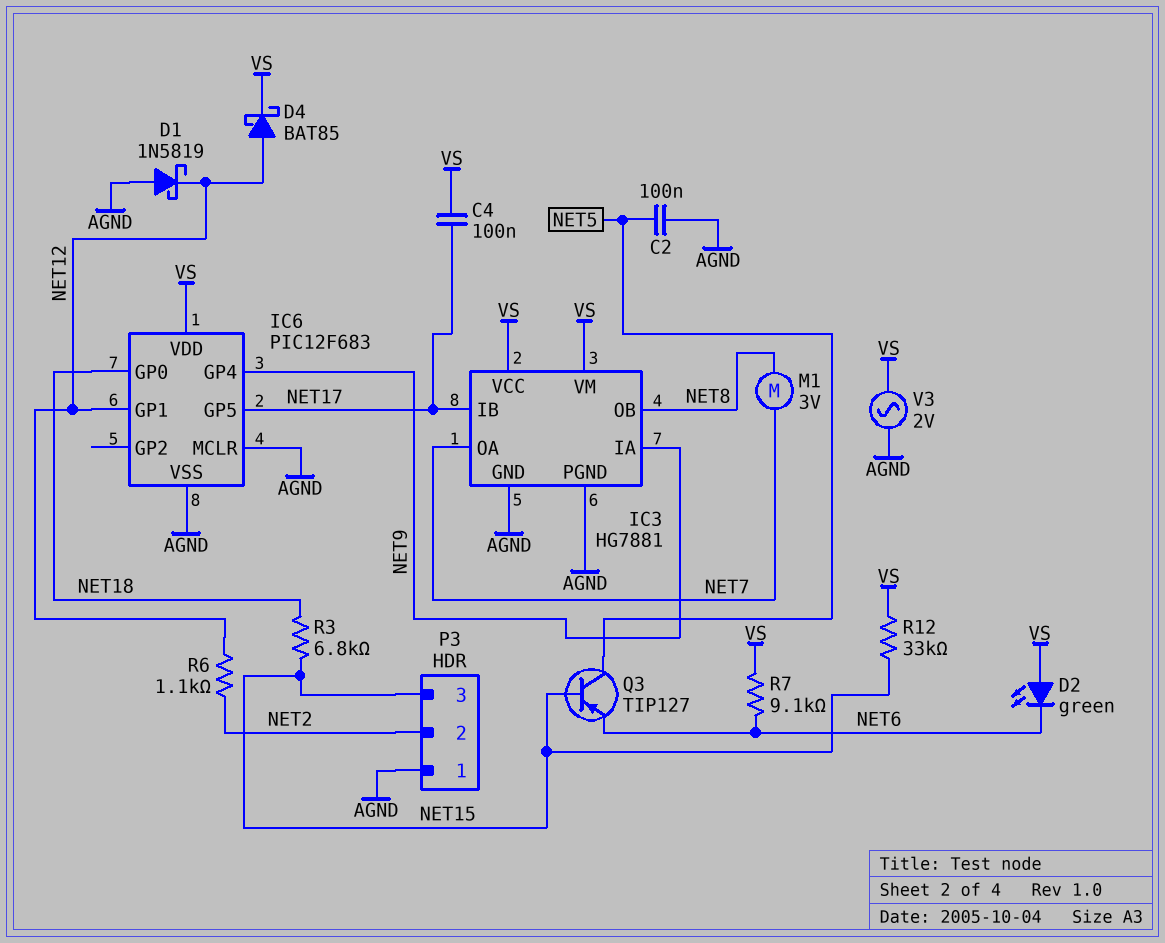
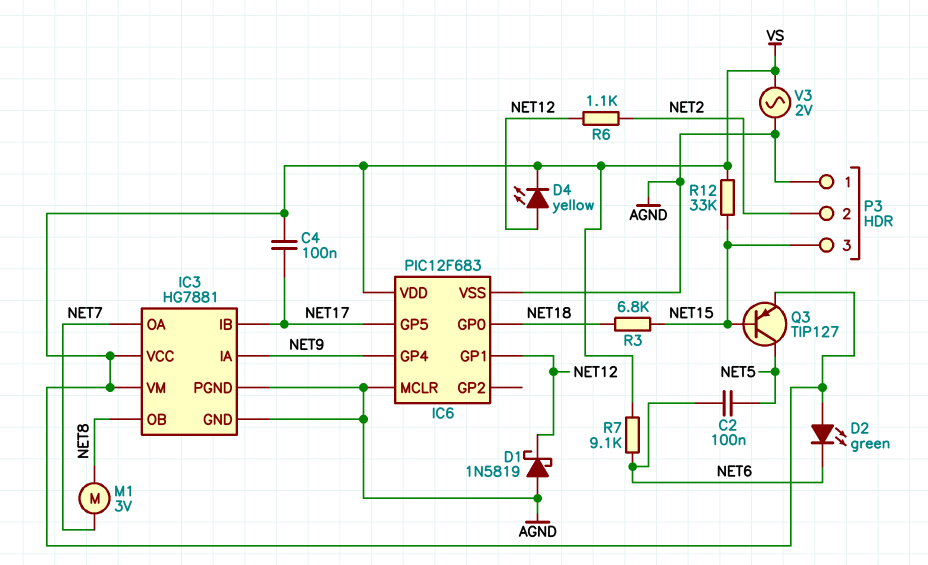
C2: 100nF (AGND, NET5) -> 100nF (NET5, NET6)
D4: schottky BAT85 (A NET12, K VS) -> LED yellow (A NET12, K VS)
Q3: PNP TIP127 (B NET15, C NET5, E NET6) -> PNP TIP127 (B NET15, C NET5, E VS)

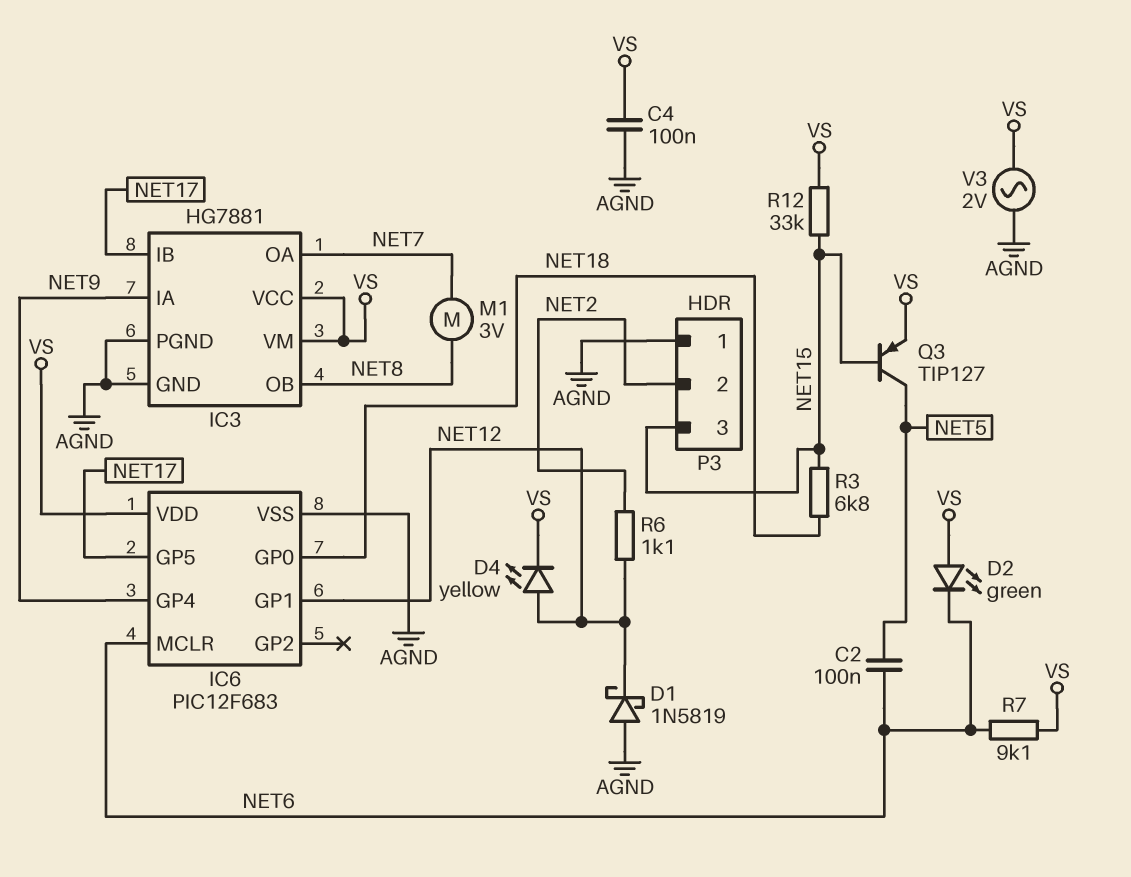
C4: 100nF (NET17, VS) -> 100nF (AGND, VS)
IC6 pin MCLR: AGND -> NET6

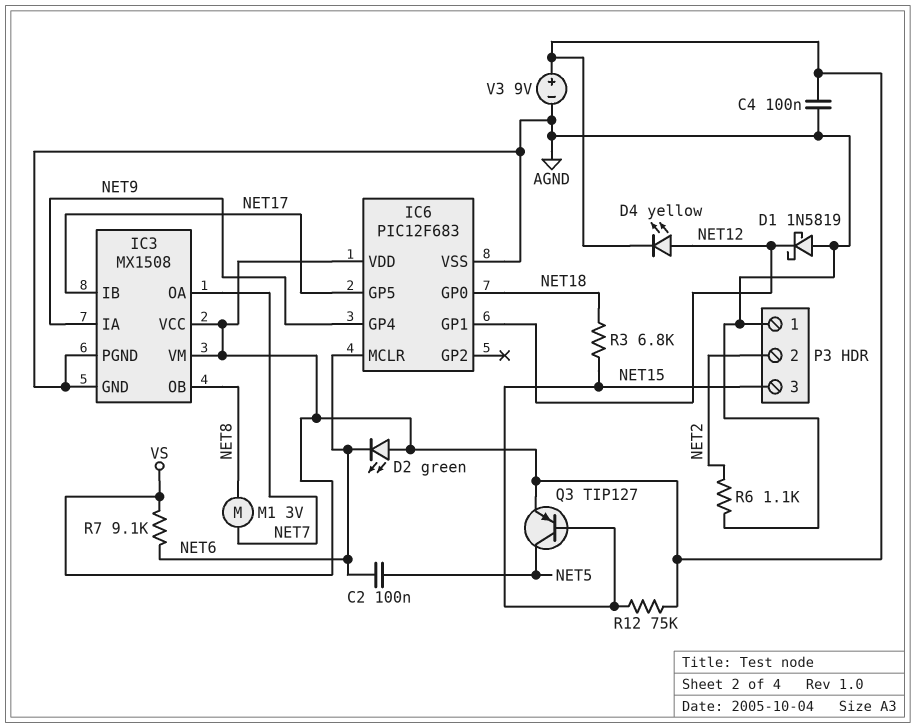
IC3: HG7881 -> MX1508
R6: 1.1k (NET2, NET12) -> 1.1k (AGND, NET2)
R12: 33k (NET15, VS) -> 75k (NET15, VS)
V3: AC 2V (AGND, VS) -> 9V (plus VS, minus AGND)

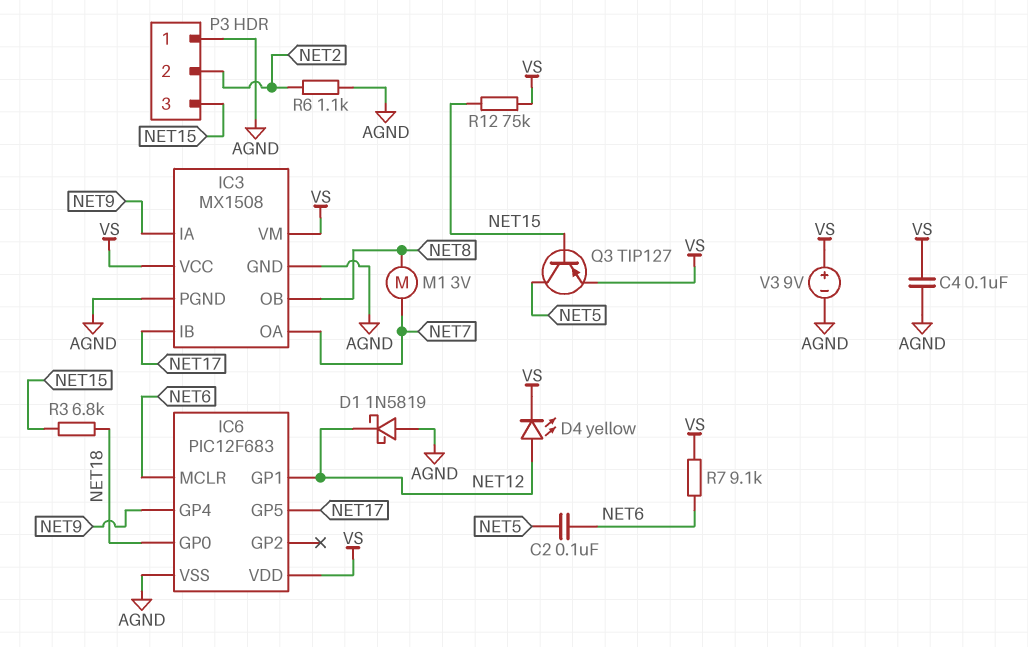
D2: LED green (A VS, K NET6) -> none

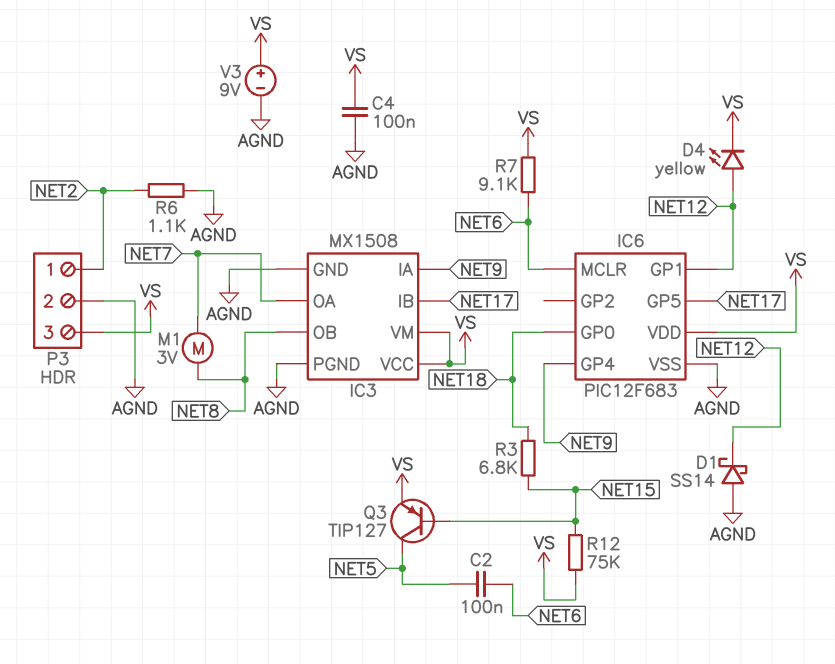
D1: schottky 1N5819 (A AGND, K NET12) -> schottky SS14 (A AGND, K NET12)
P3 pin 1: AGND -> NET2
P3 pin 2: NET2 -> AGND
P3 pin 3: NET15 -> VS

